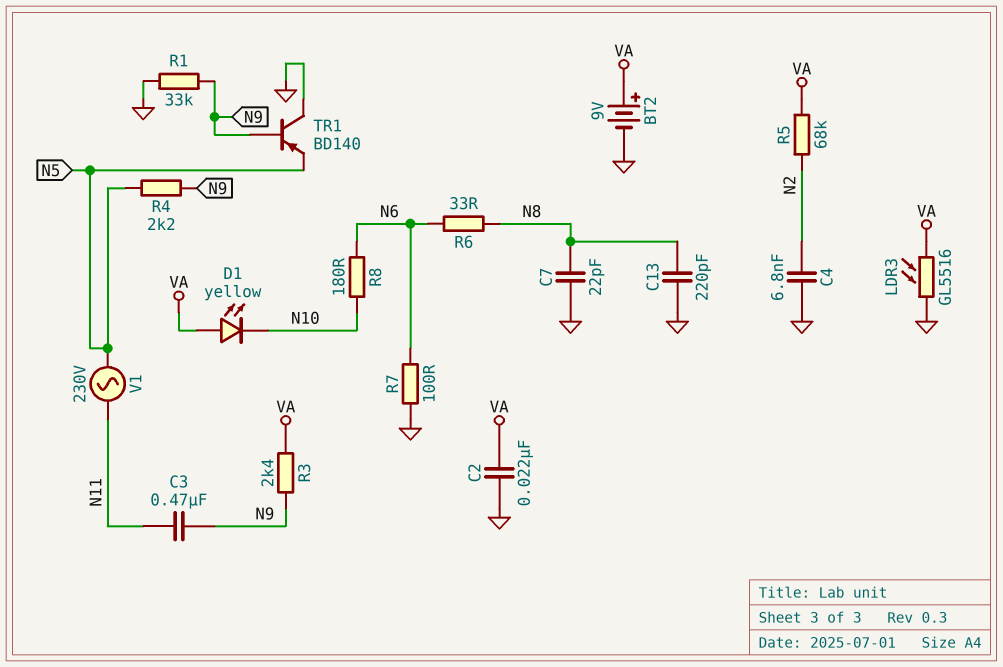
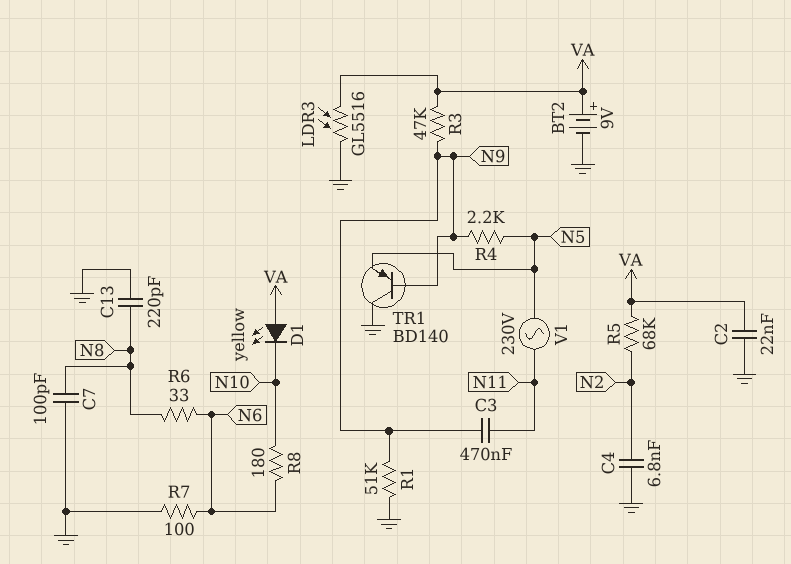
C7: 22pF (GND, N8) -> 100pF (GND, N8)
R1: 33k (GND, N9) -> 51k (GND, N9)
R3: 2.4k (N9, VA) -> 47k (N9, VA)

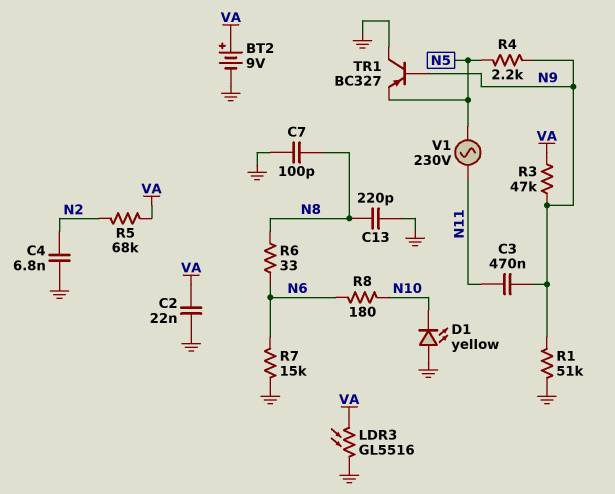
D1: LED yellow (A VA, K N10) -> LED yellow (A GND, K N10)
R7: 100 (GND, N6) -> 15k (GND, N6)
TR1: PNP BD140 (B N9, C GND, E N5) -> PNP BC327 (B N9, C GND, E N5)

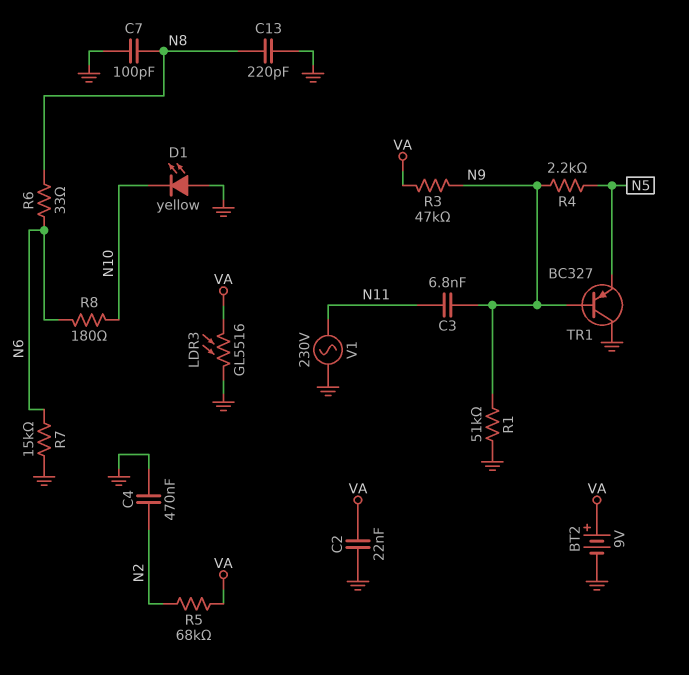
C3: 470nF (N9, N11) -> 6.8nF (N9, N11)
C4: 6.8nF (GND, N2) -> 470nF (GND, N2)
V1: AC 230V (N5, N11) -> AC 230V (GND, N11)

